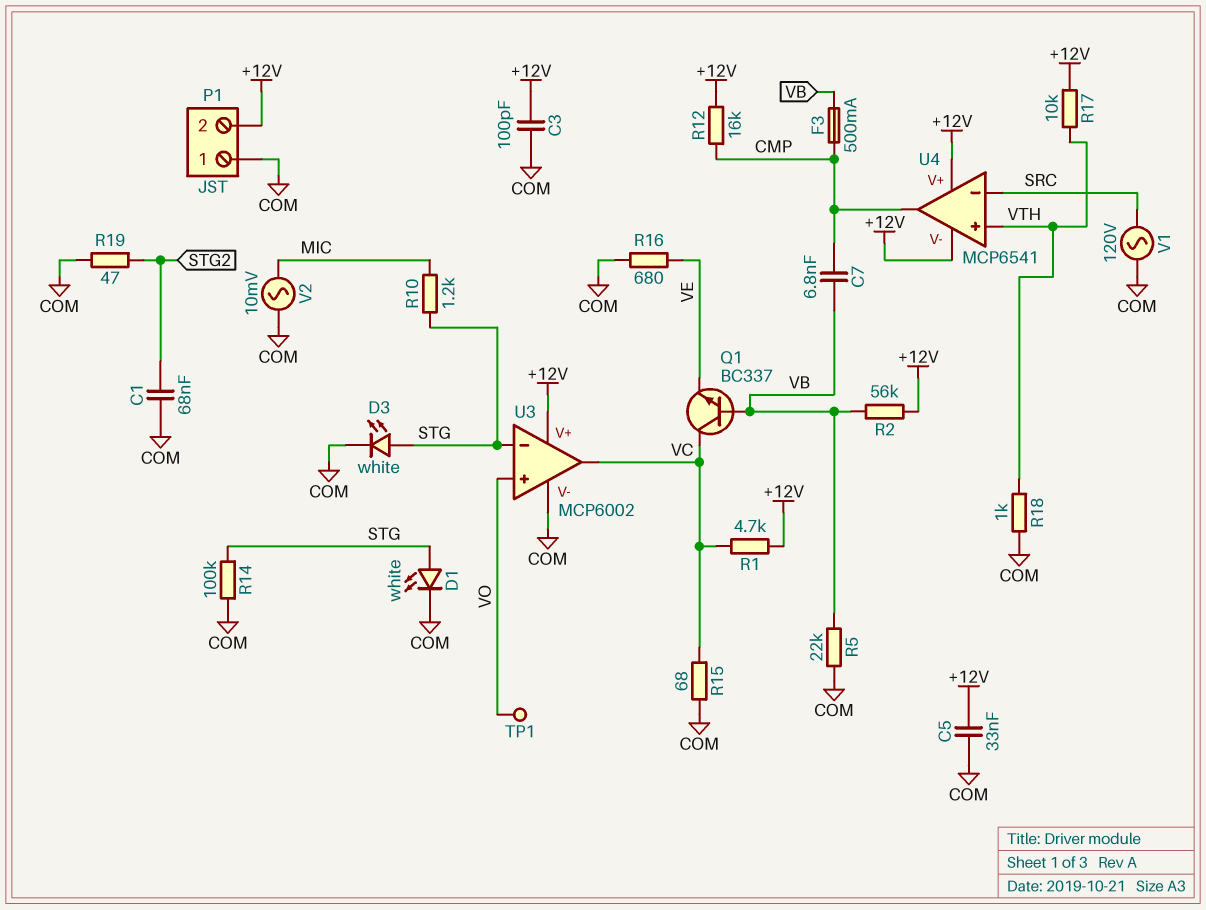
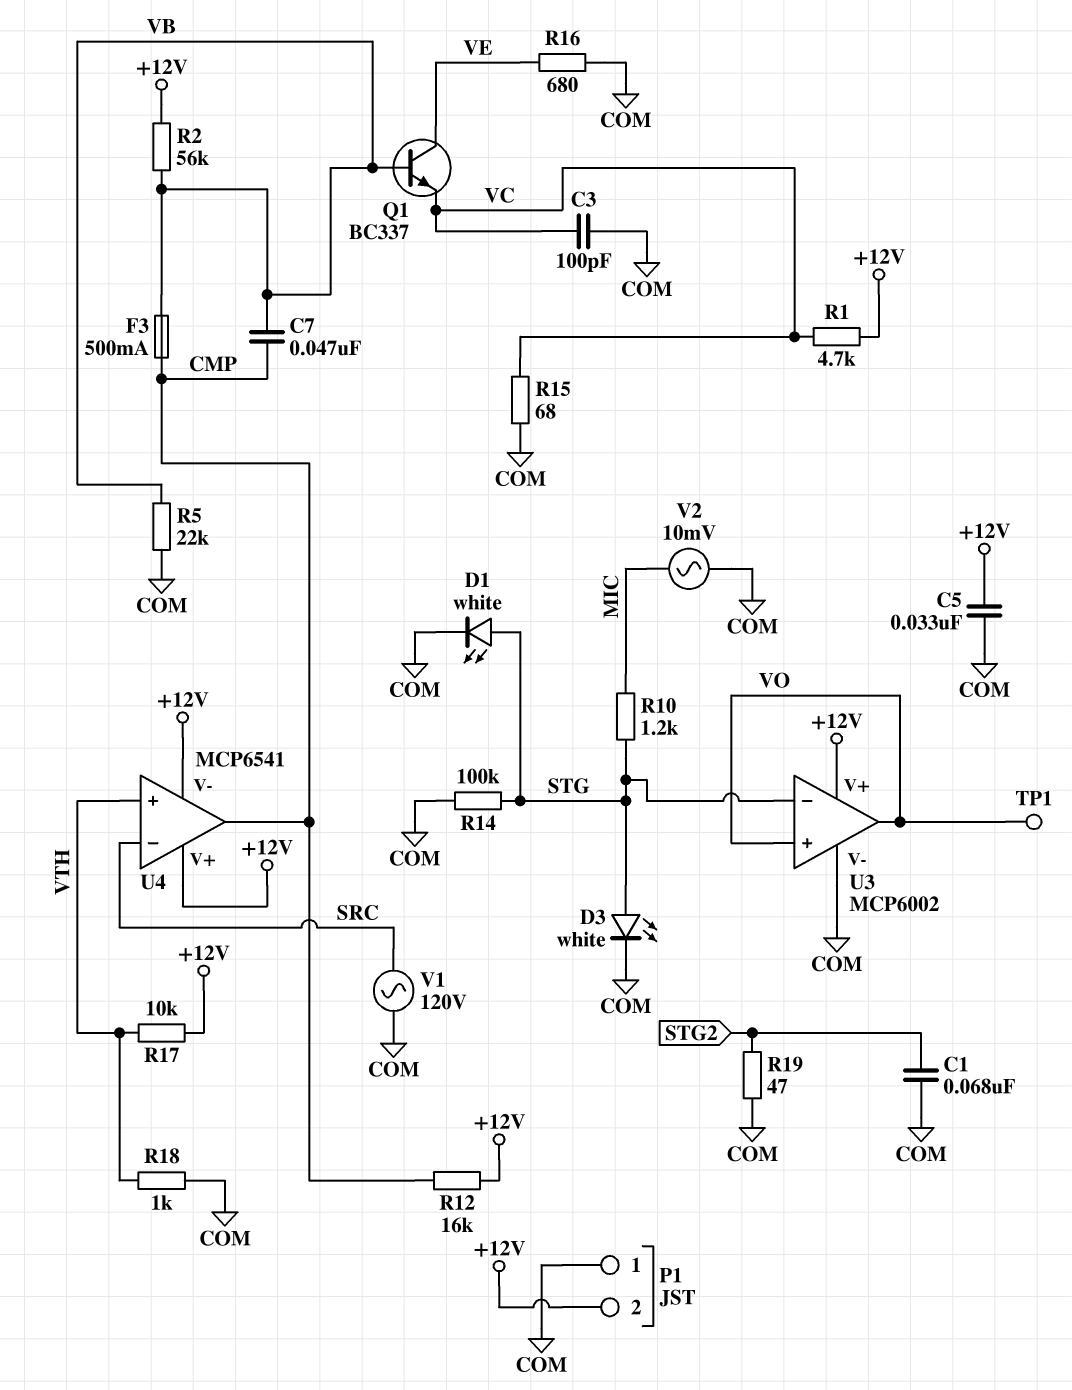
C3: 100pF (+12V, COM) -> 100pF (COM, VC)
C7: 6.8nF (CMP, VB) -> 47nF (CMP, VB)
Q1: NPN BC337 (B VB, C VC, E VE) -> NPN BC337 (B VB, C VE, E VC)
U3 pin out: VC -> VO

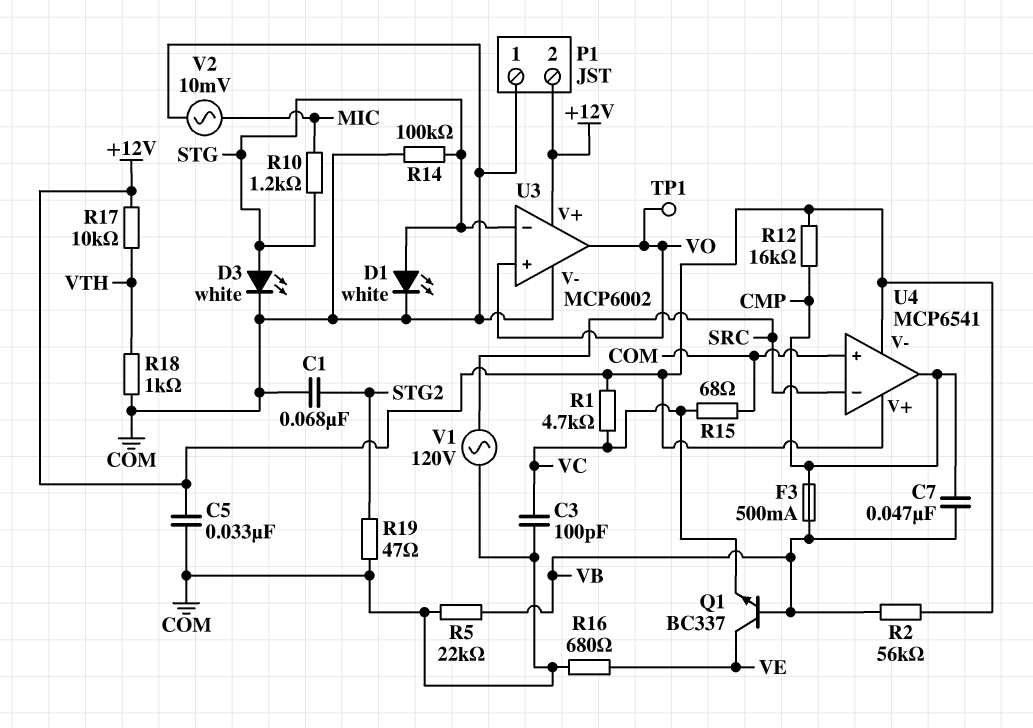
U4 pin in+: VTH -> COM

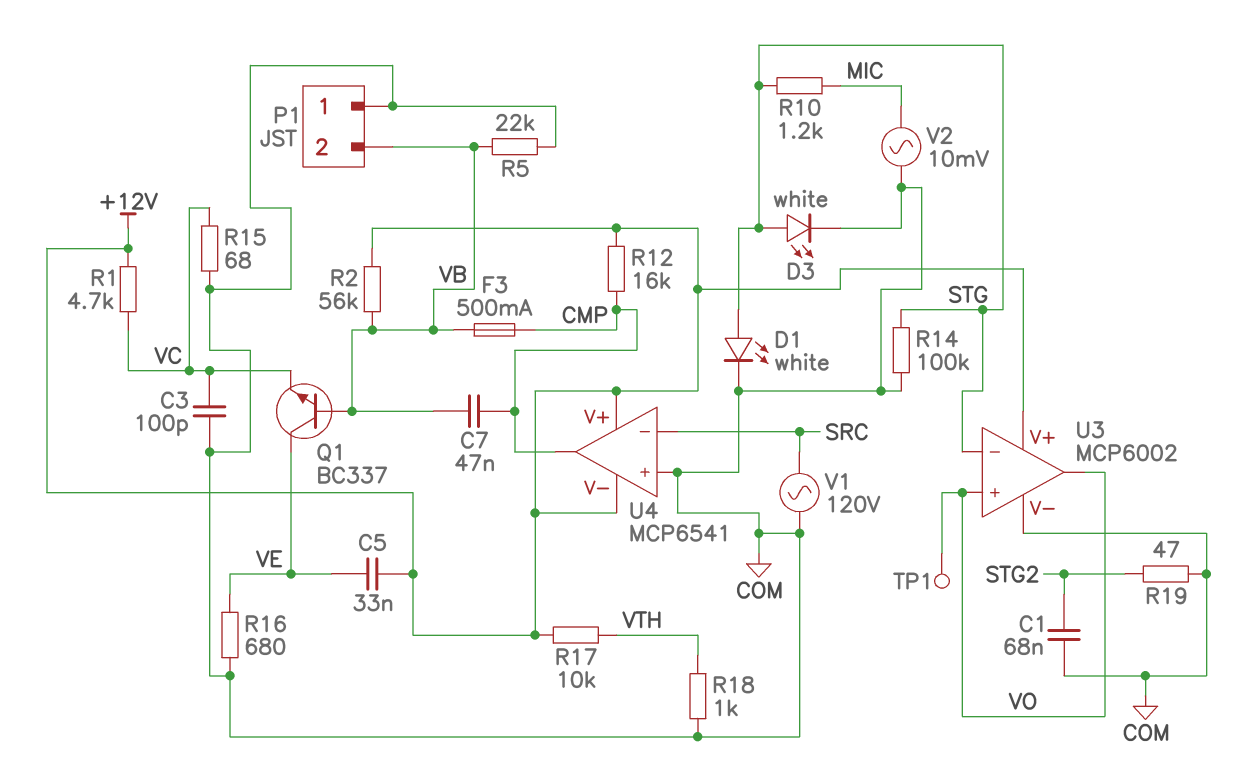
C5: 33nF (+12V, COM) -> 33nF (+12V, VE)
P1 pin 2: +12V -> VB

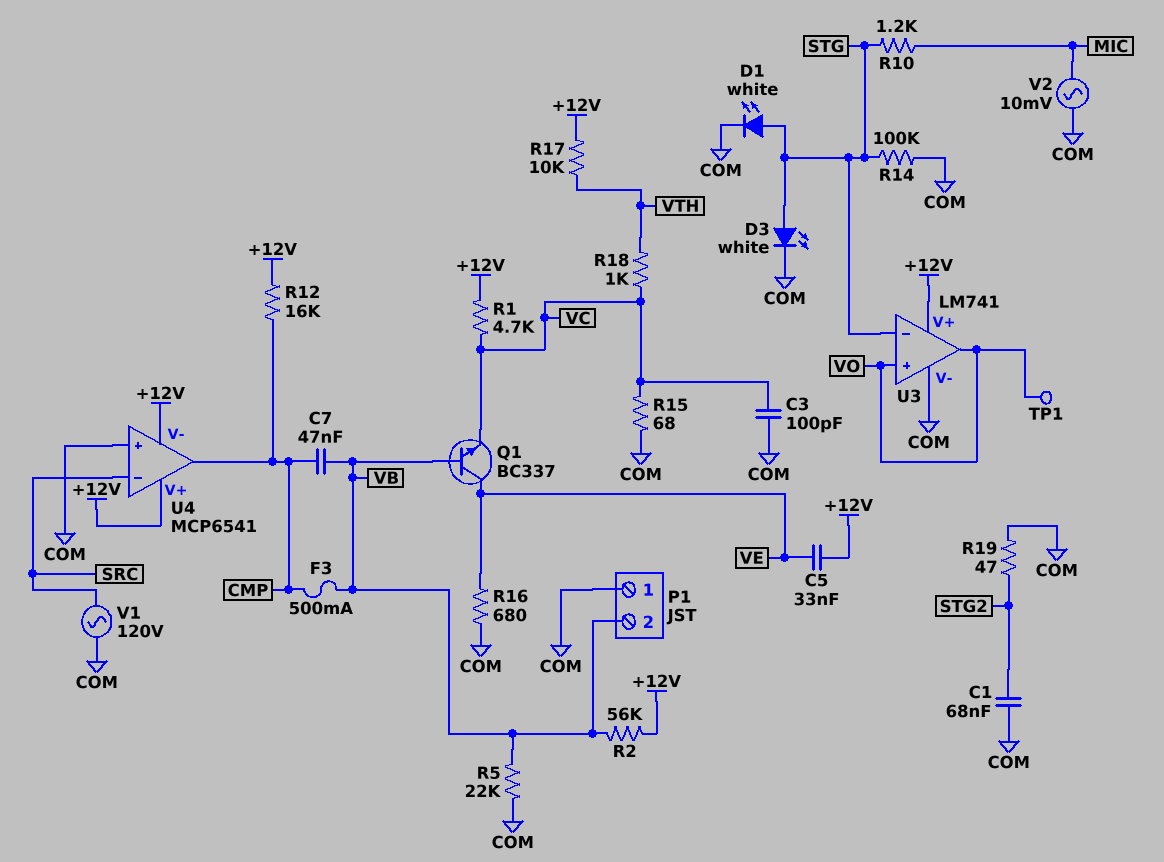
R18: 1k (COM, VTH) -> 1k (VC, VTH)
U3: MCP6002 -> LM741

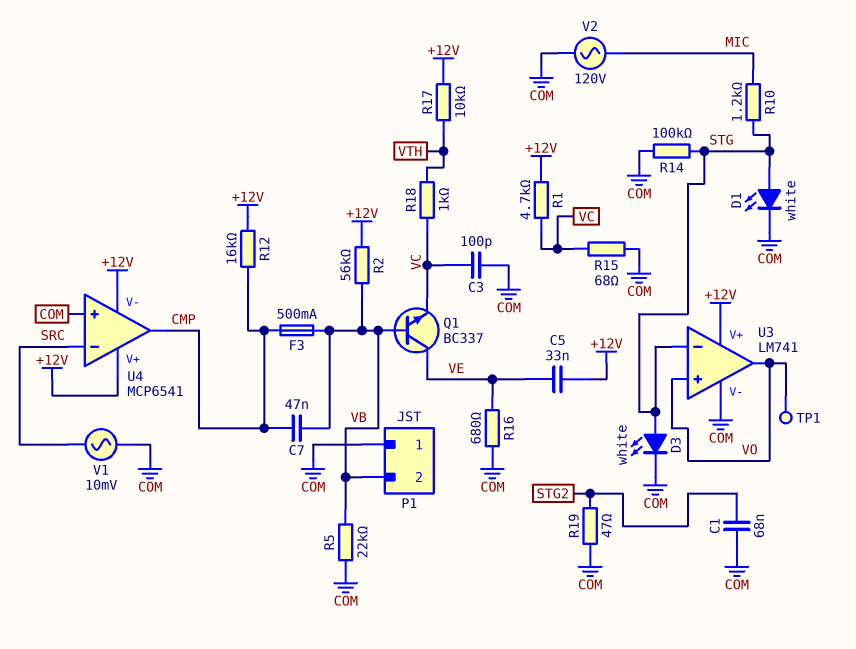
V1: AC 120V (COM, SRC) -> AC 10mV (COM, SRC)
V2: AC 10mV (COM, MIC) -> AC 120V (COM, MIC)

